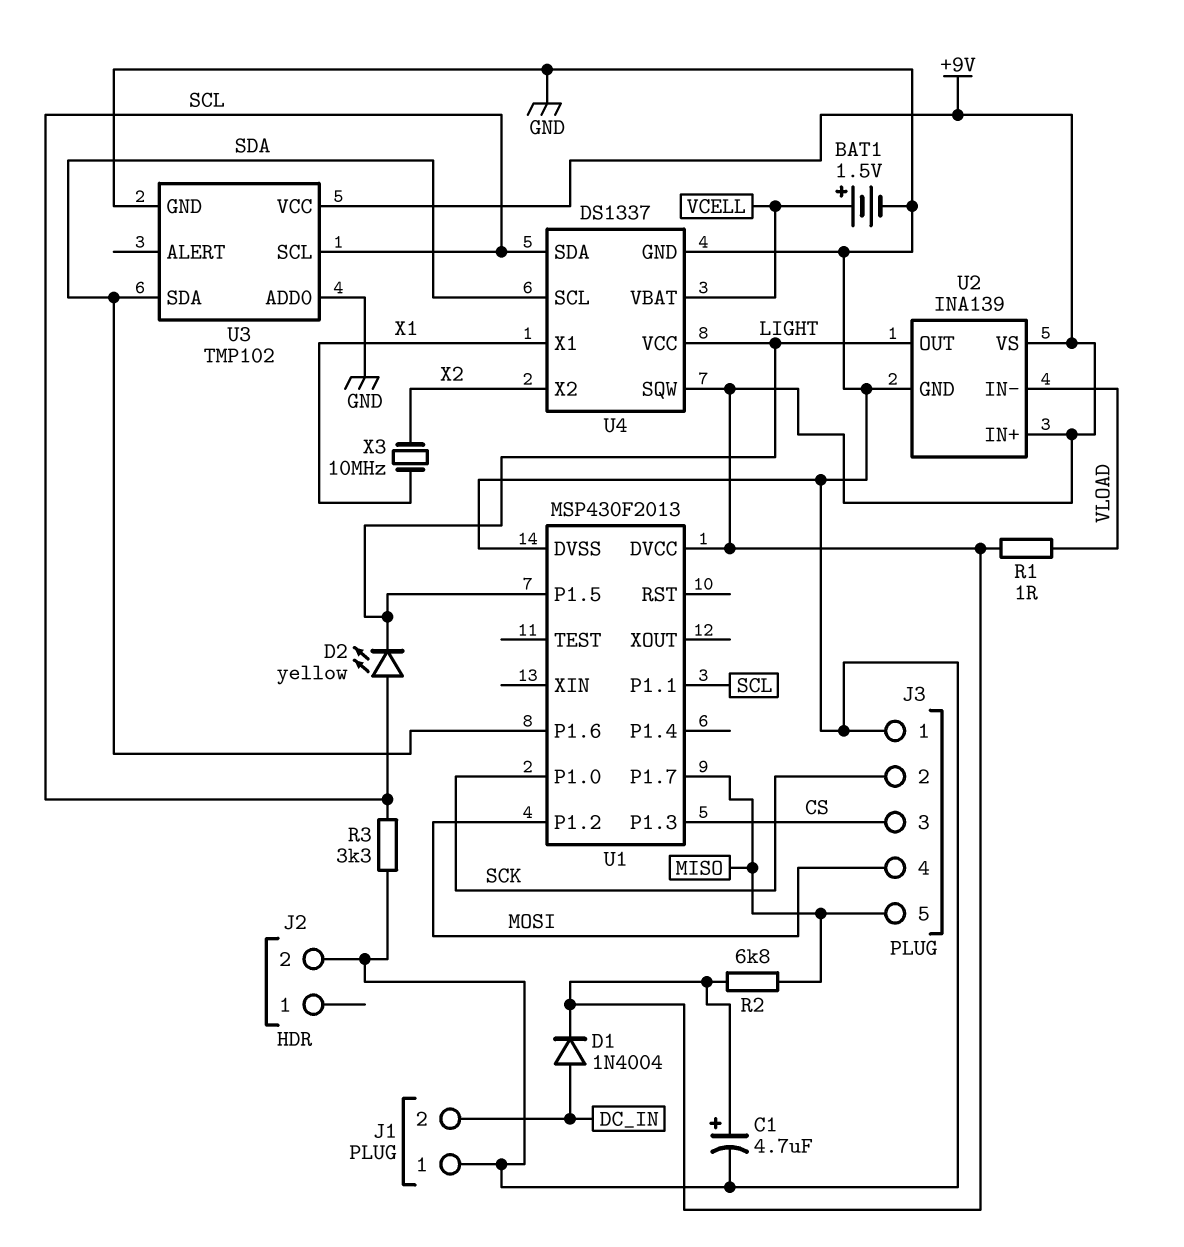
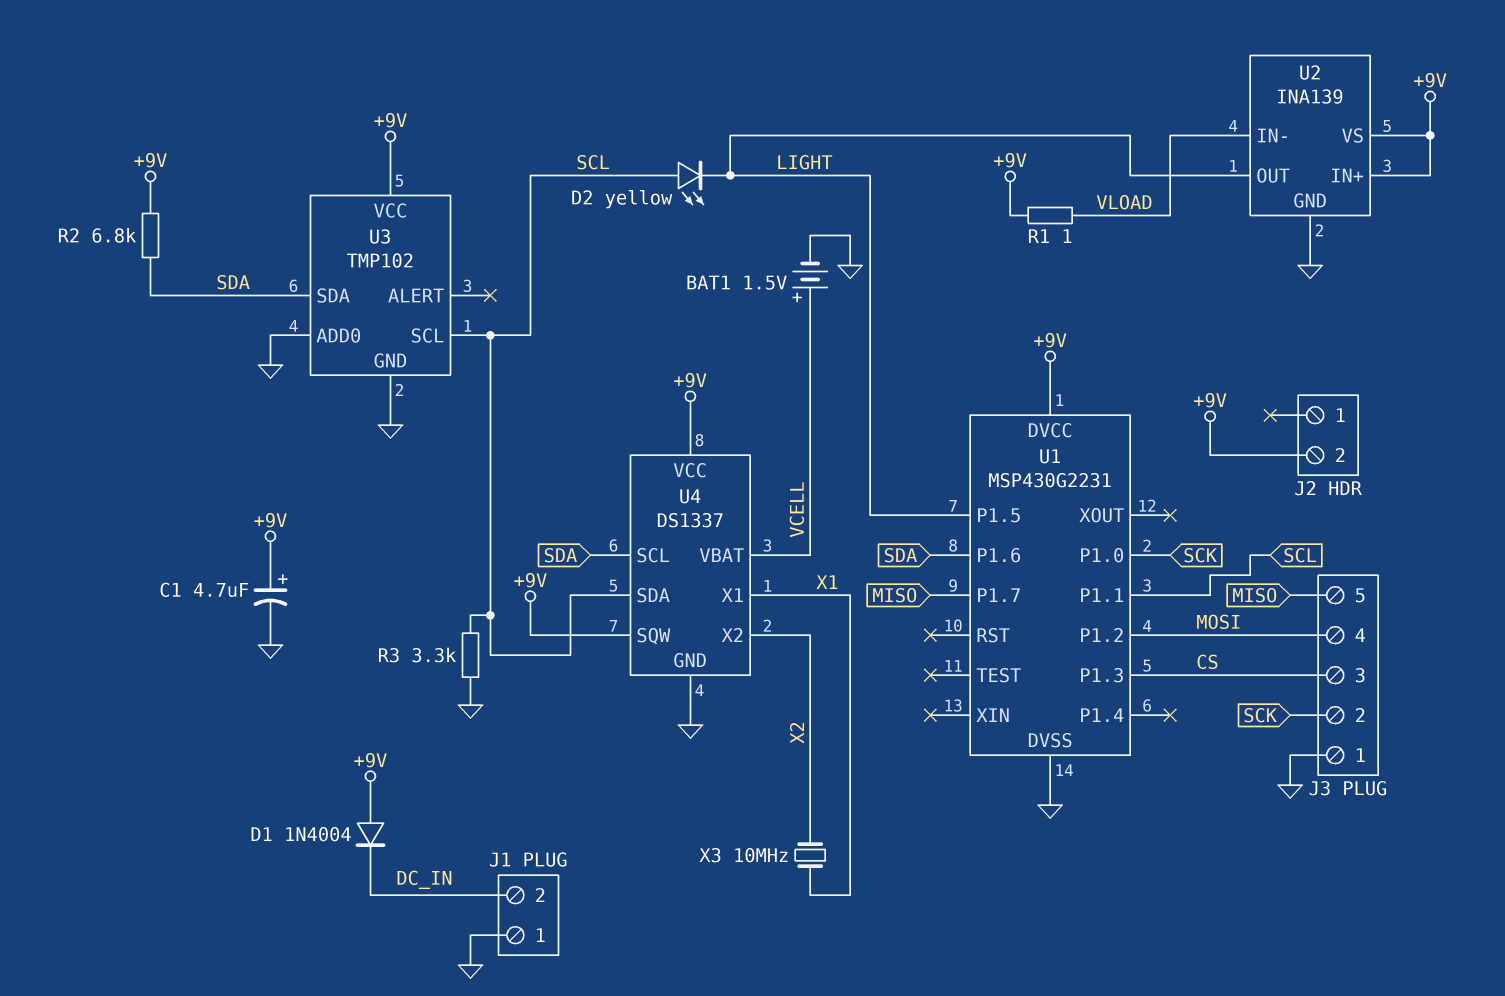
D1: diode 1N4004 (A DC_IN, K +9V) -> diode 1N4004 (A +9V, K DC_IN)
J2 pin 2: GND -> +9V
R2: 6.8k (+9V, MISO) -> 6.8k (+9V, SDA)
U1: MSP430F2013 -> MSP430G2231
U4 pin VCC: LIGHT -> +9V

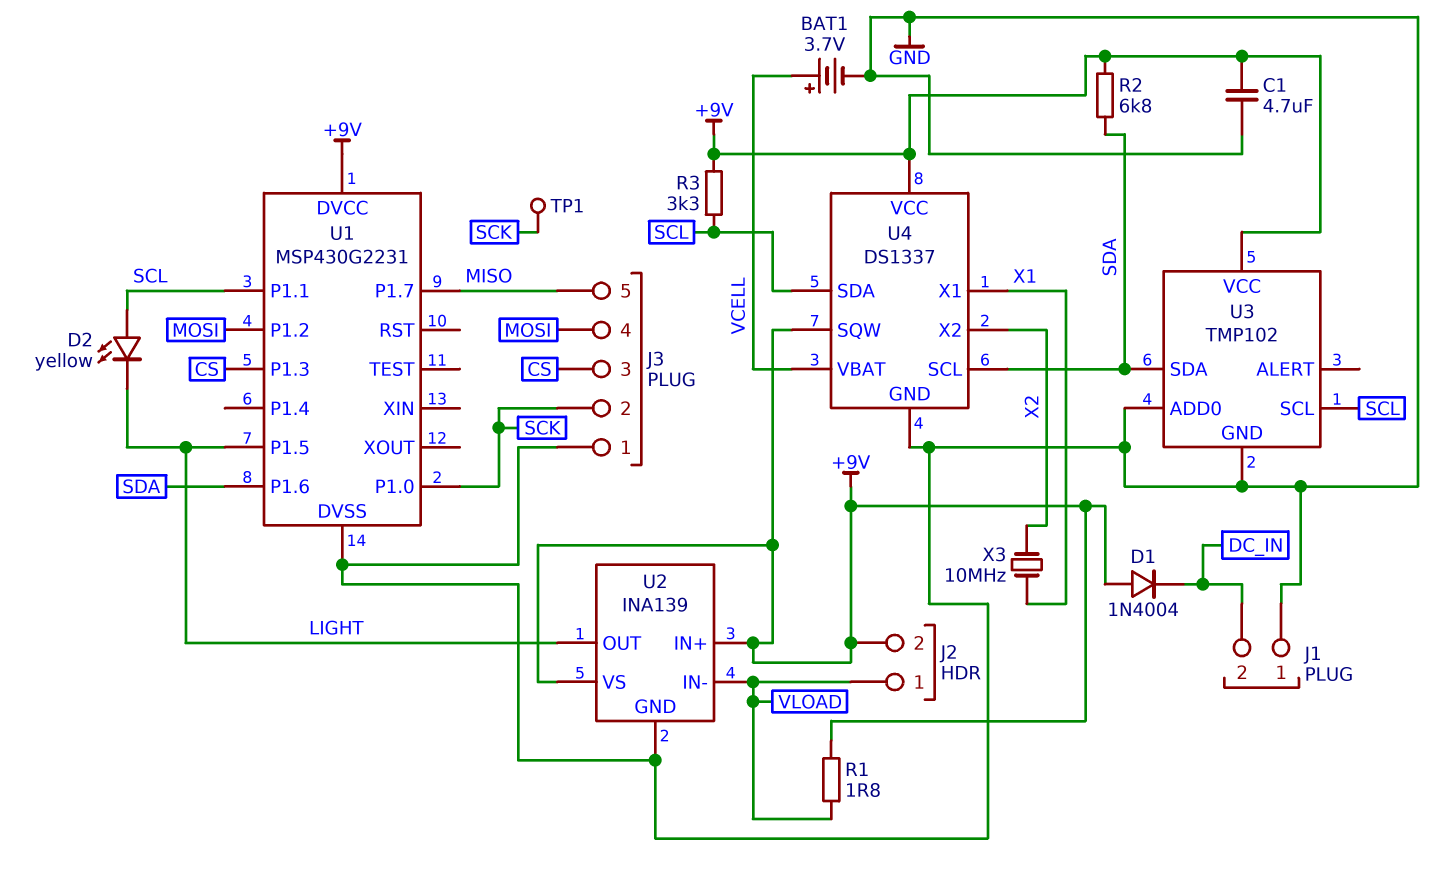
BAT1: 1.5V (plus VCELL, minus GND) -> 3.7V (plus VCELL, minus GND)
C1: 4.7uF (plus +9V, minus GND) -> 4.7uF (+9V, GND)
J2 pin 1: none -> VLOAD
R1: 1 (+9V, VLOAD) -> 1.8 (+9V, VLOAD)
R3: 3.3k (GND, SCL) -> 3.3k (+9V, SCL)
TP1: none -> test point (SCK)

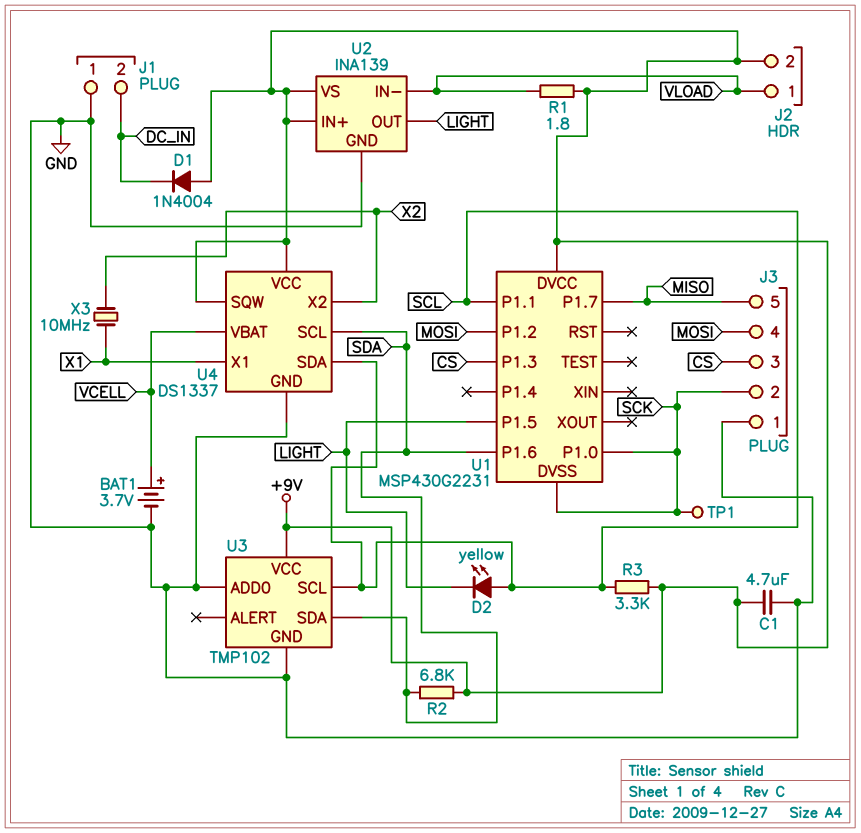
U1 pin DVSS: GND -> SCK

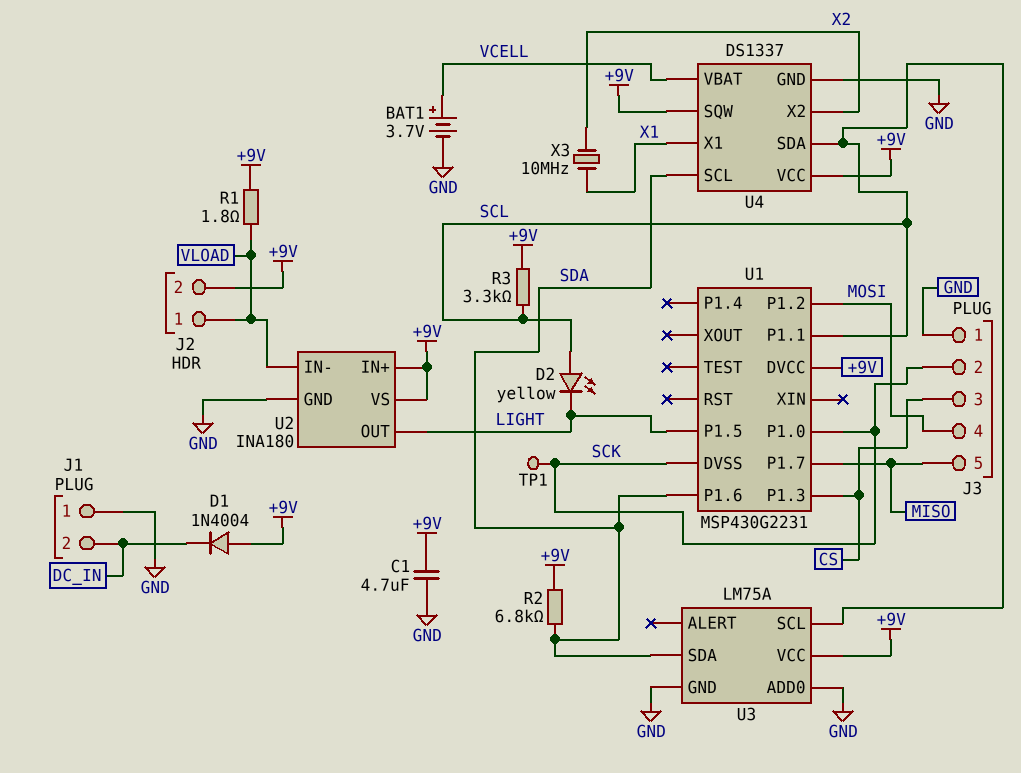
U2: INA139 -> INA180
U3: TMP102 -> LM75A

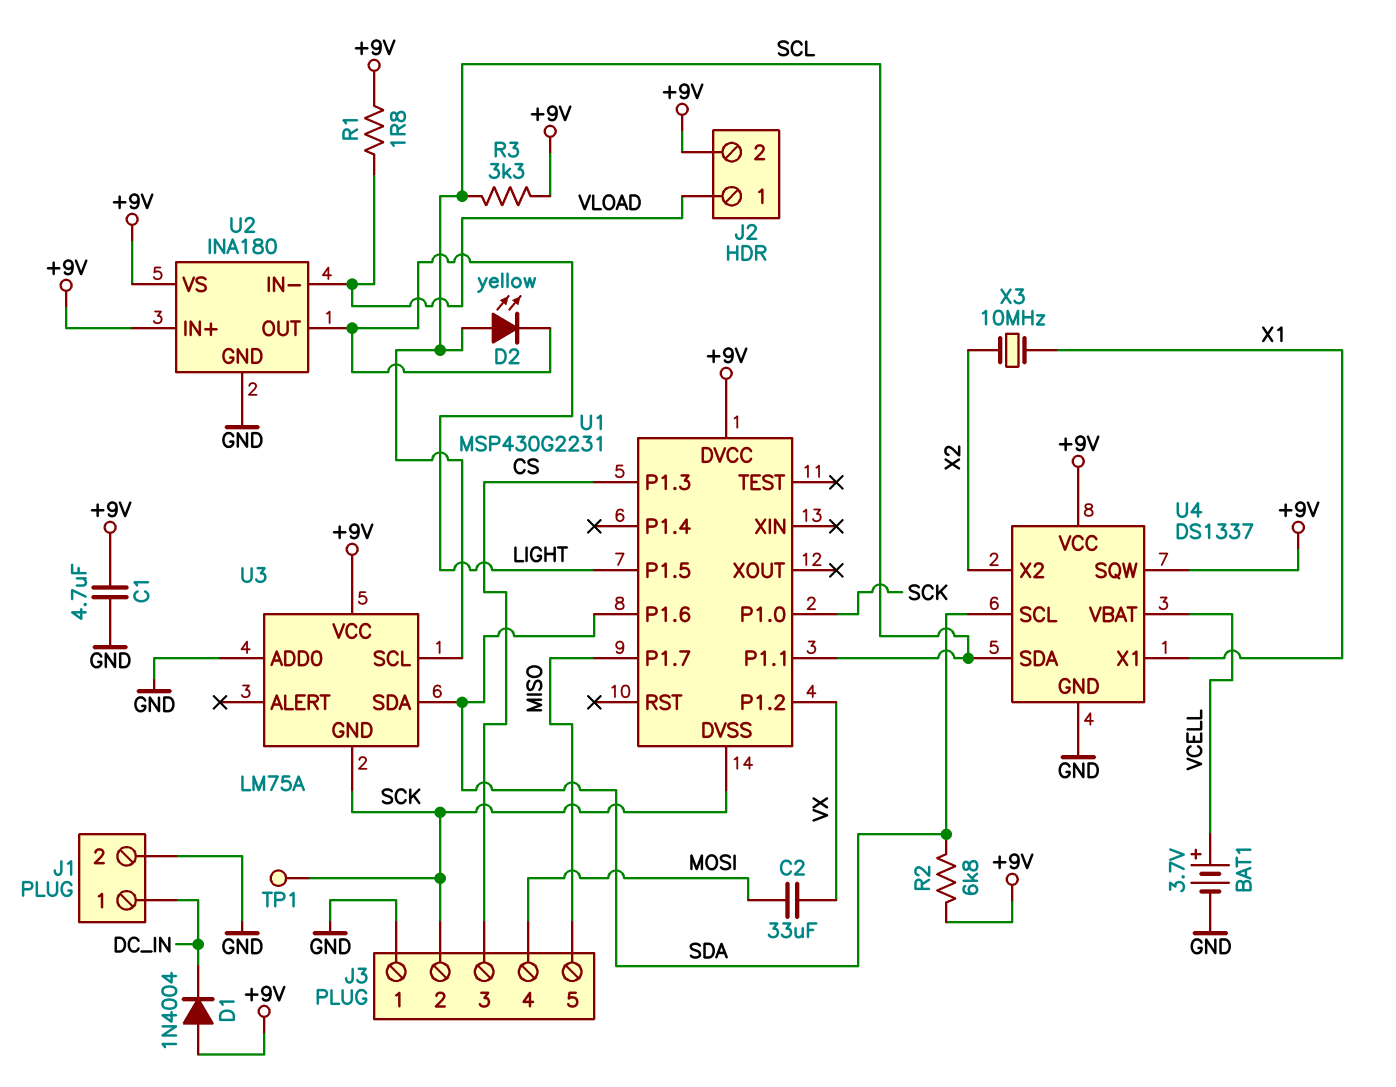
C2: none -> 33uF (MOSI, VX)
J1 pin 1: GND -> DC_IN
J1 pin 2: DC_IN -> GND
U1 pin P1.2: MOSI -> VX
U3 pin GND: GND -> SCK

